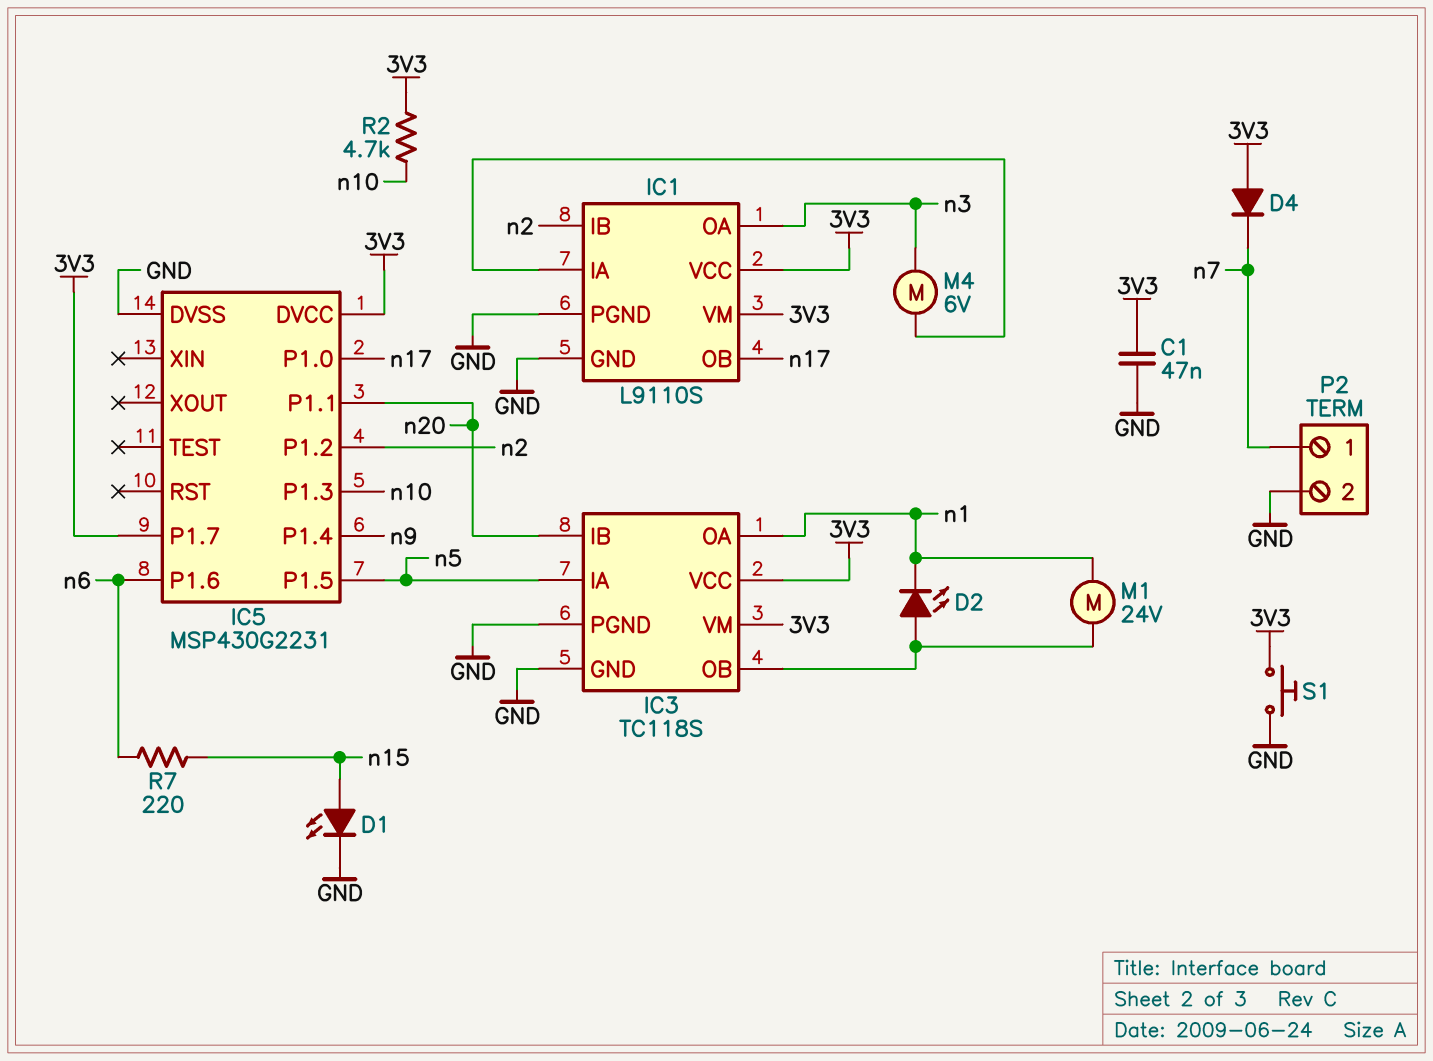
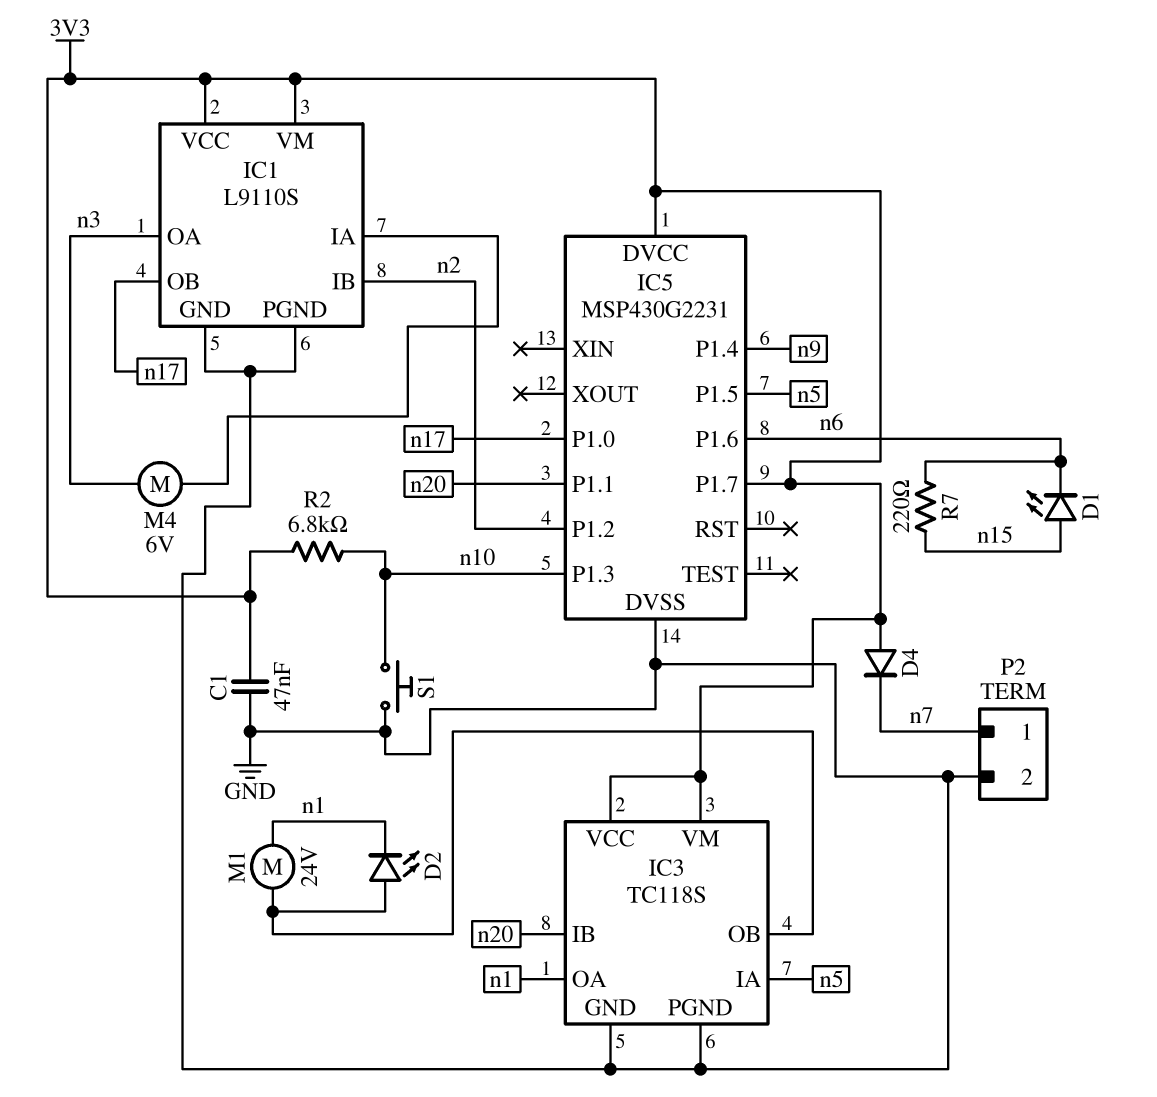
D1: LED (A n15, K GND) -> LED (A n15, K n6)
R2: 4.7k (3V3, n10) -> 6.8k (3V3, n10)
S1: button (3V3, GND) -> button (GND, n10)

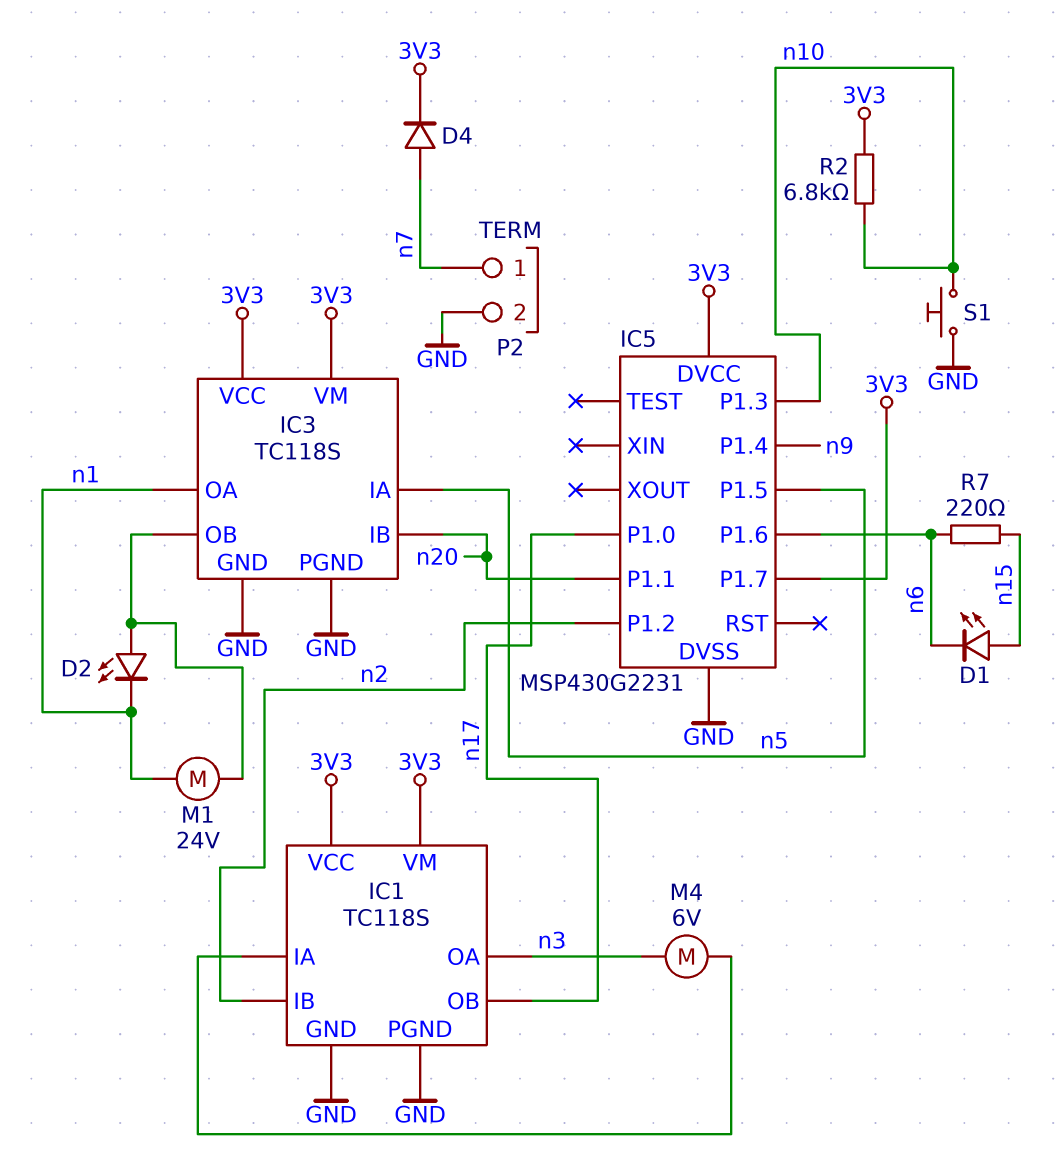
C1: 47nF (3V3, GND) -> none
D4: diode (A 3V3, K n7) -> diode (A n7, K 3V3)
IC1: L9110S -> TC118S

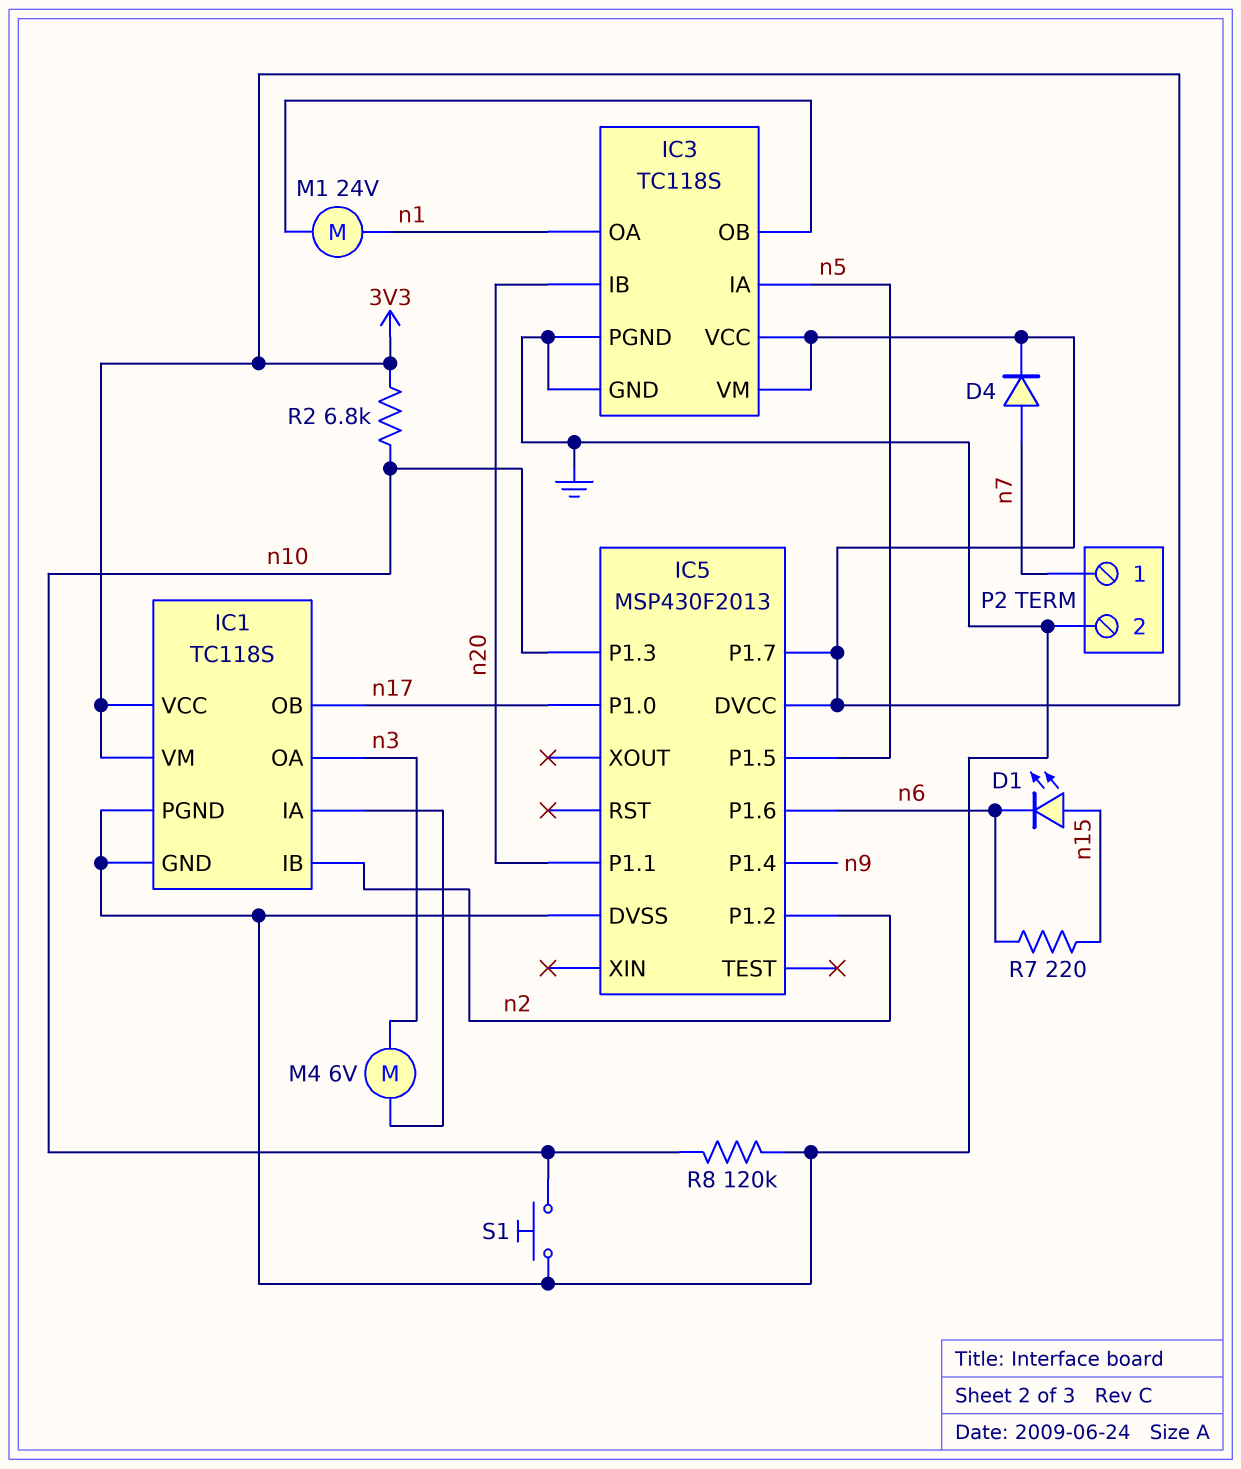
D2: LED (A IC3/OB, K n1) -> none
IC5: MSP430G2231 -> MSP430F2013
R8: none -> 120k (GND, n10)

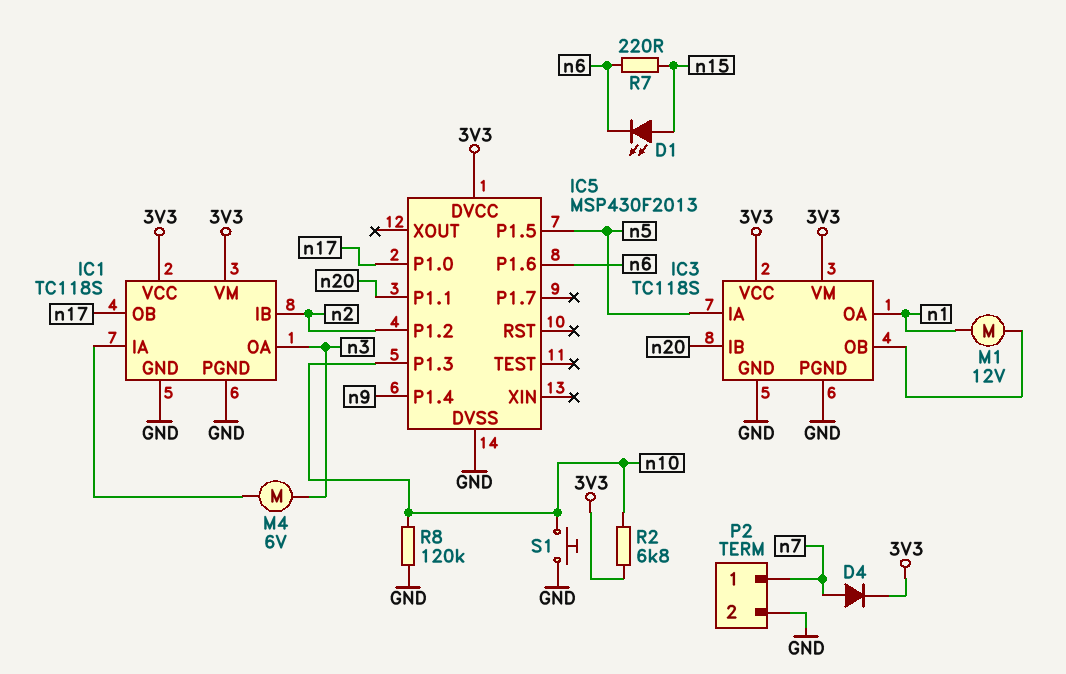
IC5 pin P1.7: 3V3 -> none
M1: motor 24V (IC3/OB, n1) -> motor 12V (IC3/OB, n1)

